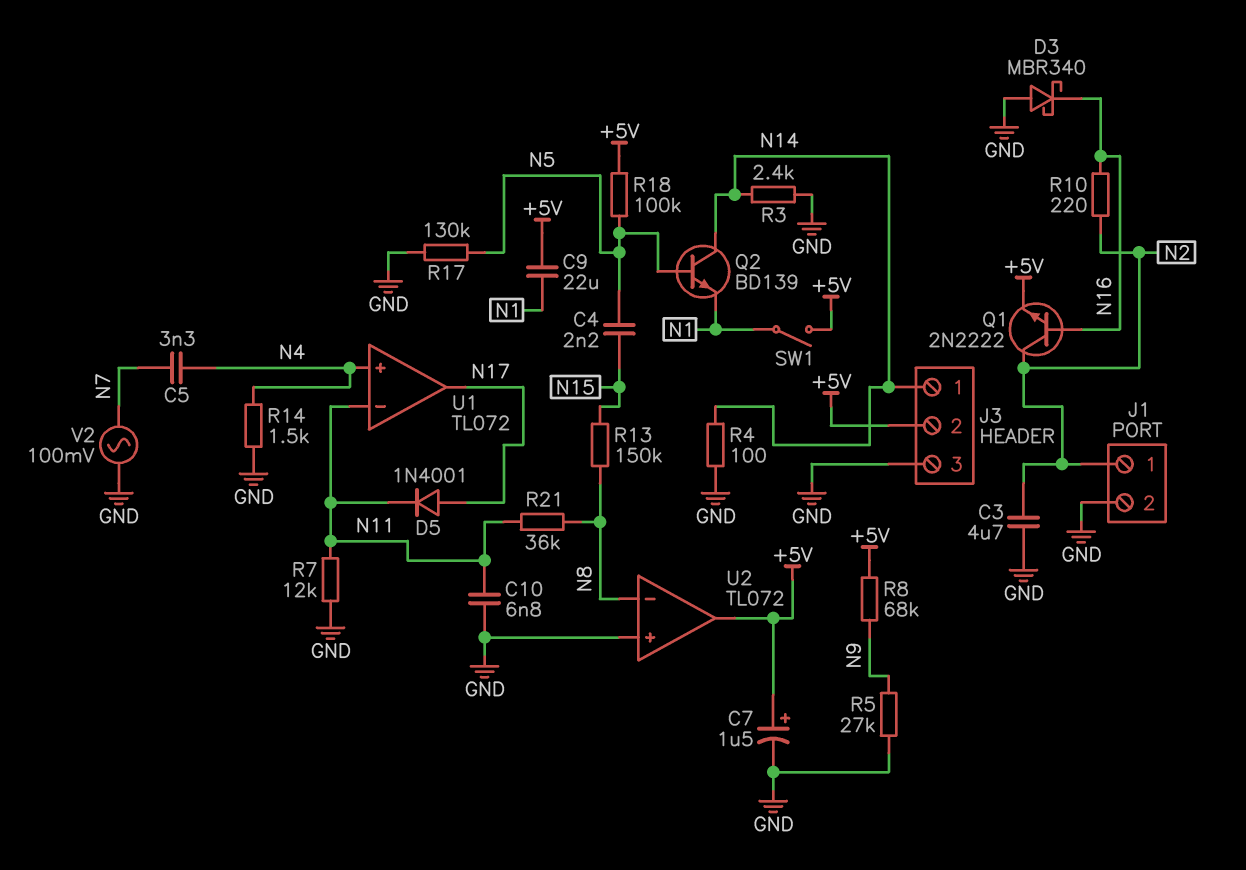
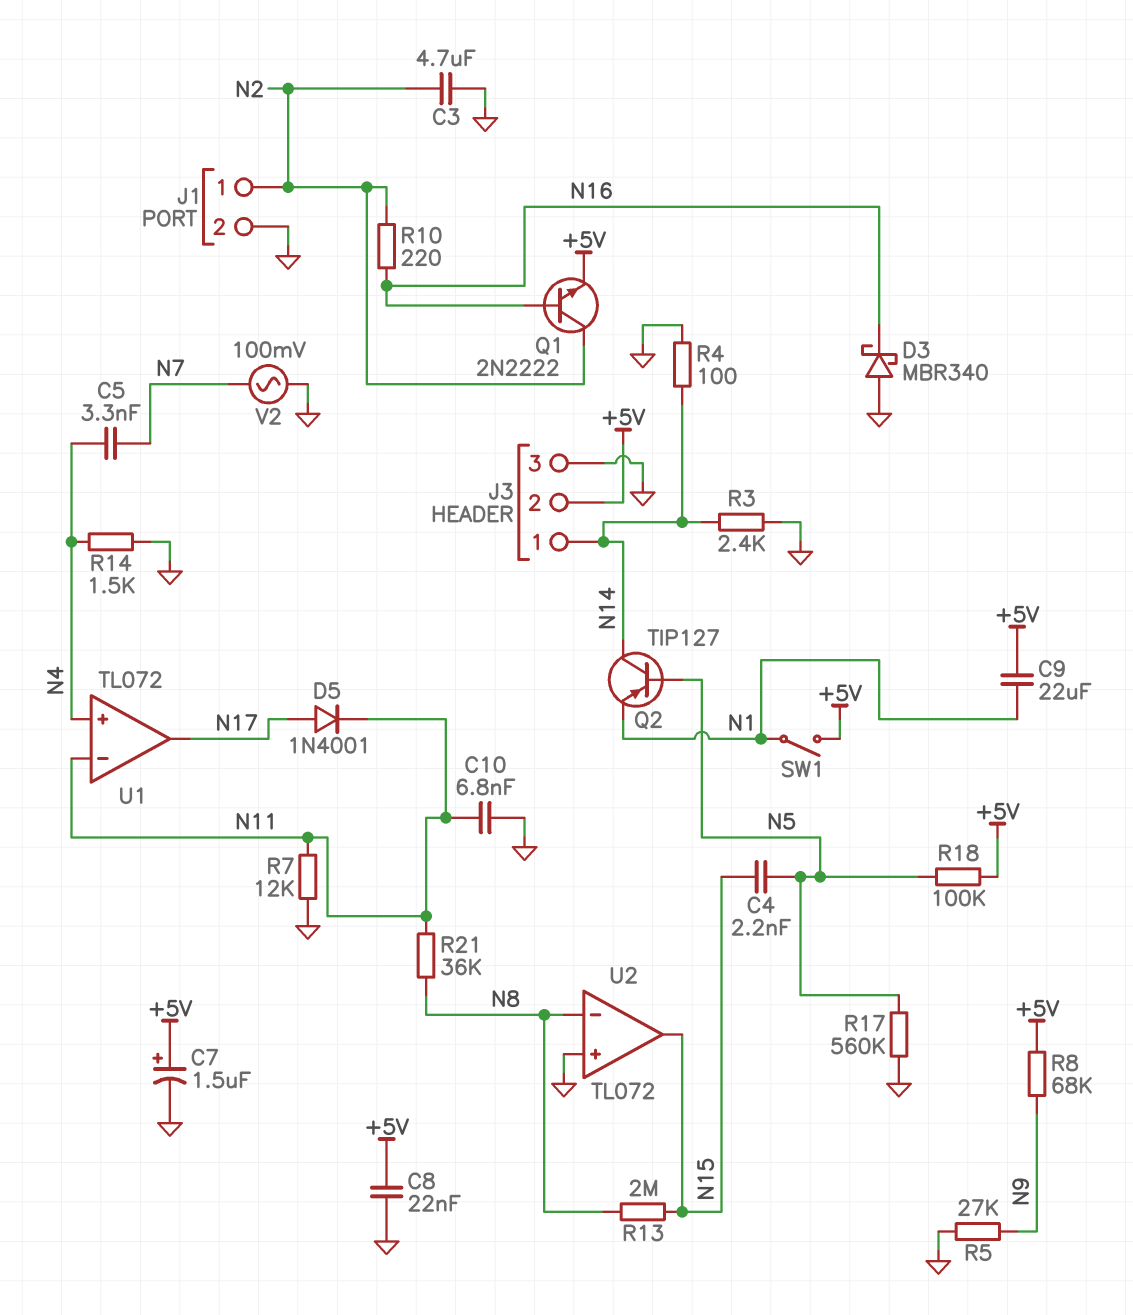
C8: none -> 22nF (+5V, GND)
Q2: NPN BD139 (B N5, C N14, E N1) -> PNP TIP127 (B N5, C N14, E N1)
R13: 150k (N8, N15) -> 2M (N8, N15)
R17: 130k (GND, N5) -> 560k (GND, N5)
U2 pin out: +5V -> N15

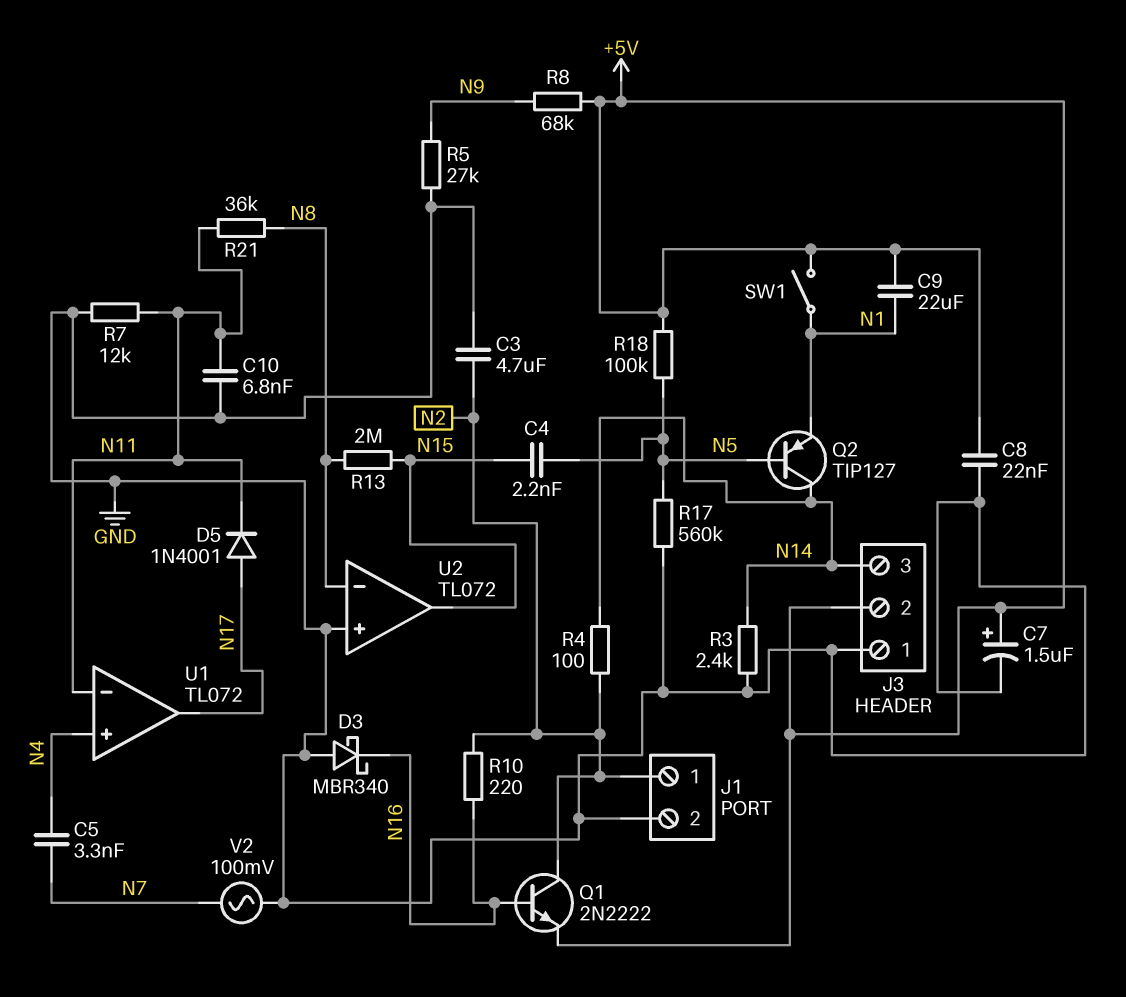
J3 pin 1: N14 -> GND
J3 pin 3: GND -> N14
R4: 100 (GND, N14) -> 100 (N2, N14)
R14: 1.5k (GND, N4) -> none

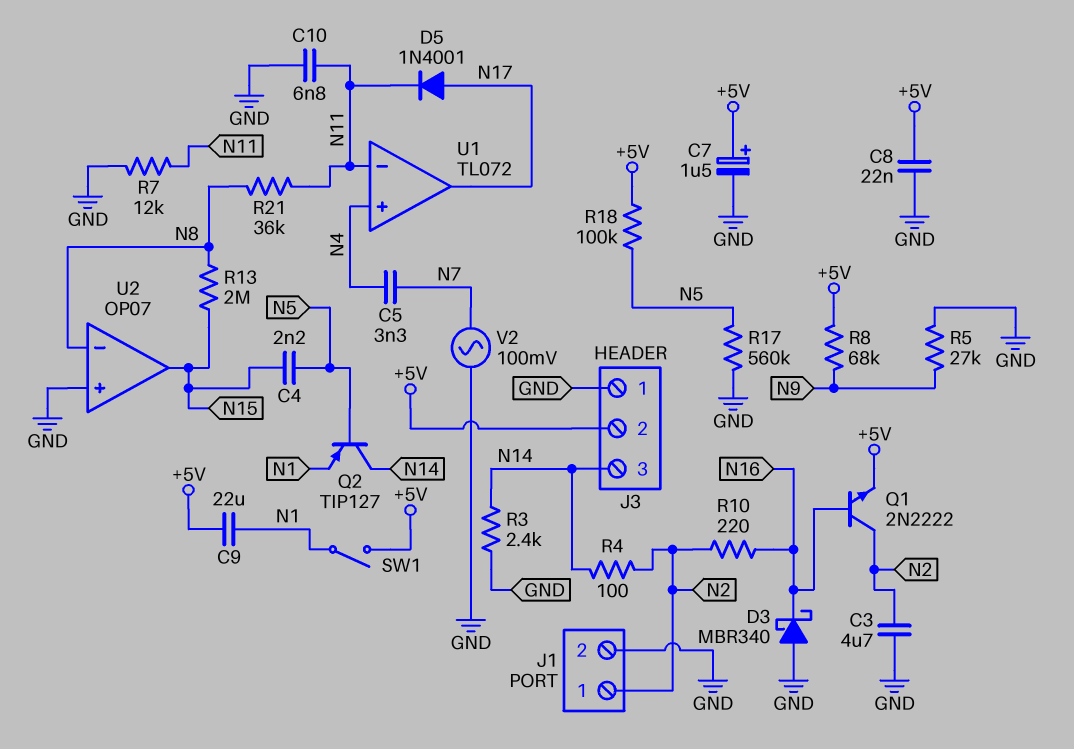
U2: TL072 -> OP07

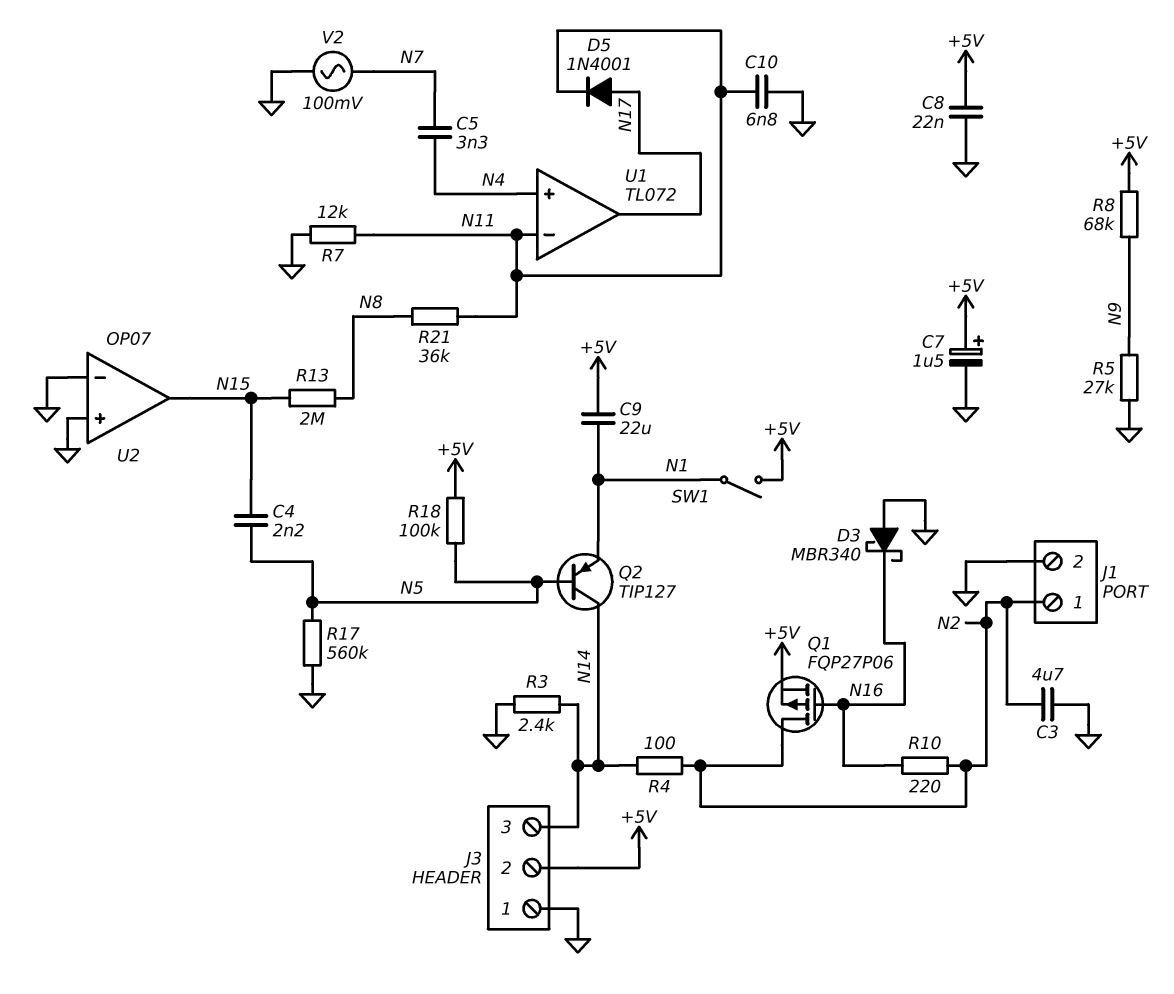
Q1: NPN 2N2222 (B N16, C N2, E +5V) -> PMOS FQP27P06 (G N16, D N2, S +5V)
U2 pin in-: N8 -> GND

